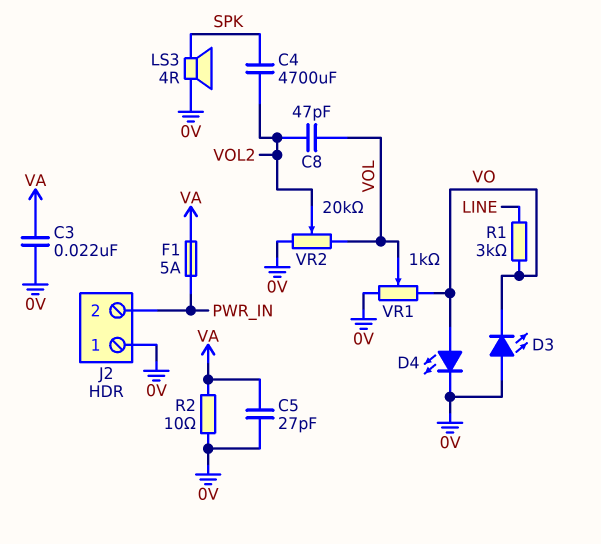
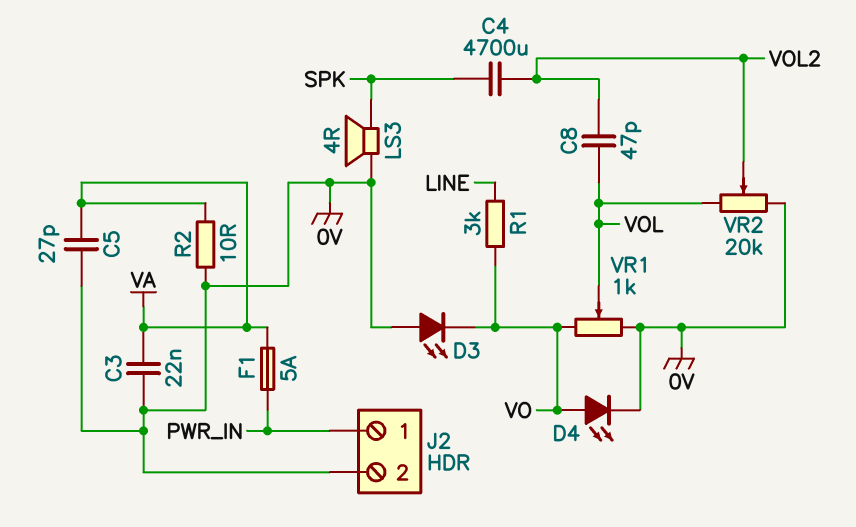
J2 pin 1: 0V -> PWR_IN
J2 pin 2: PWR_IN -> 0V

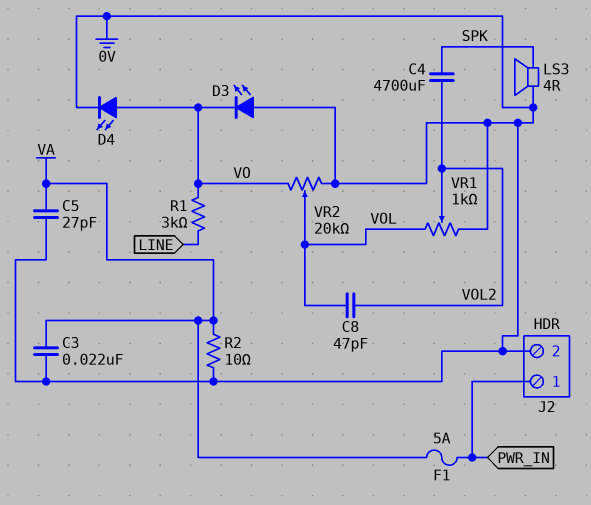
VR1: 1k (0V, VO, wiper VOL) -> 1k (0V, VOL, wiper VOL2)
VR2: 20k (0V, VOL, wiper VOL2) -> 20k (0V, VO, wiper VOL)

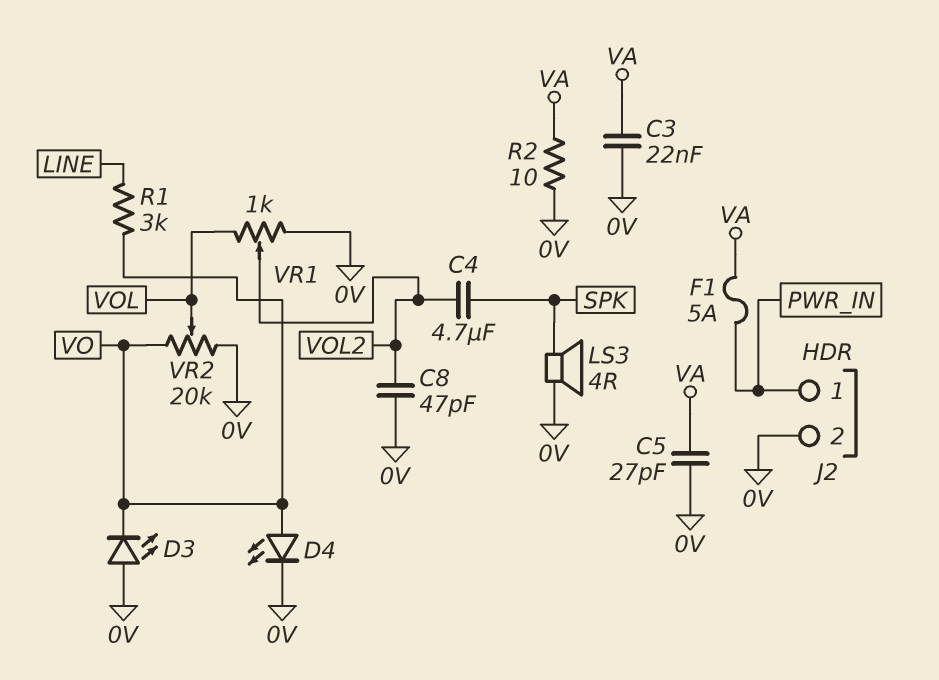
C4: 4700uF (SPK, VOL2) -> 4.7uF (SPK, VOL2)
C8: 47pF (VOL, VOL2) -> 47pF (0V, VOL2)

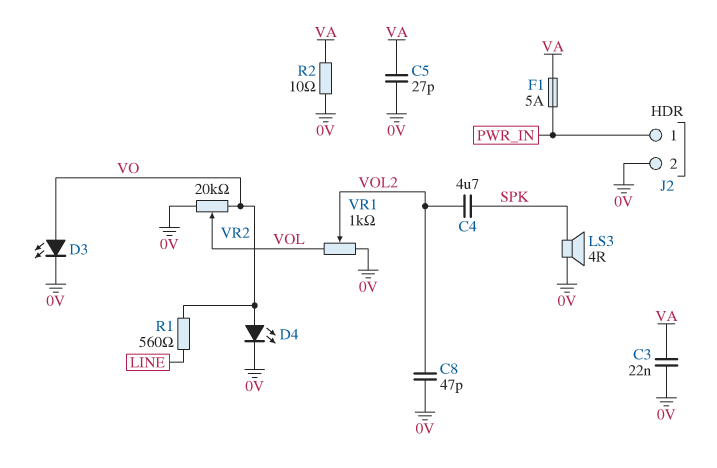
D3: LED (A 0V, K VO) -> LED (A VO, K 0V)
R1: 3k (LINE, VO) -> 560 (LINE, VO)

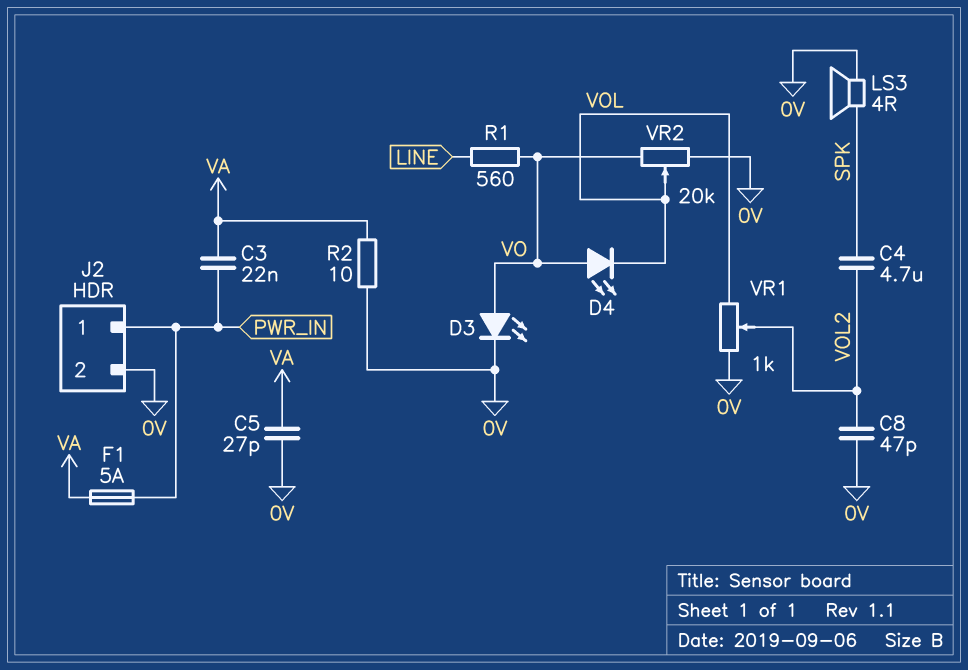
C3: 22nF (0V, VA) -> 22nF (PWR_IN, VA)
D4: LED (A VO, K 0V) -> LED (A VO, K VOL)

